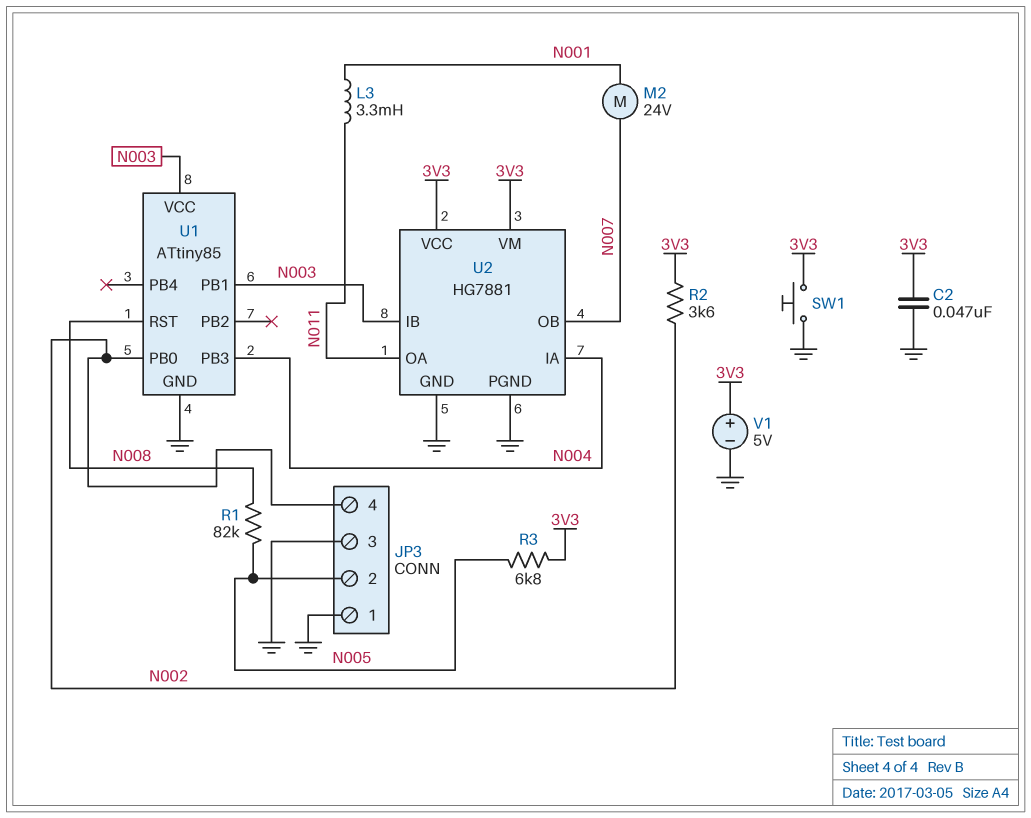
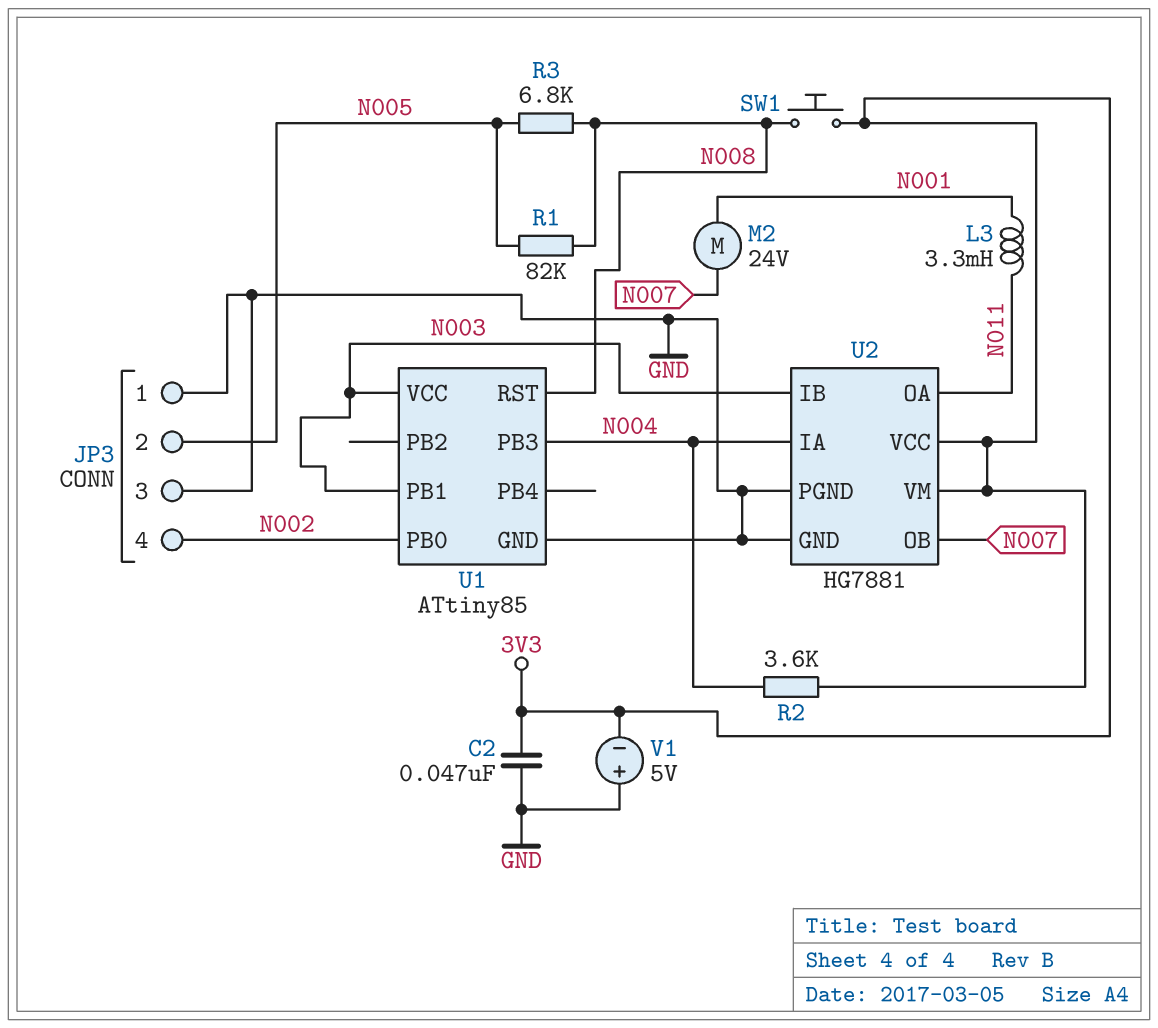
R2: 3.6k (3V3, N002) -> 3.6k (3V3, N004)
R3: 6.8k (3V3, N005) -> 6.8k (N005, N008)
SW1: button (3V3, GND) -> button (3V3, N008)
V1: 5V (plus 3V3, minus GND) -> 5V (plus GND, minus 3V3)

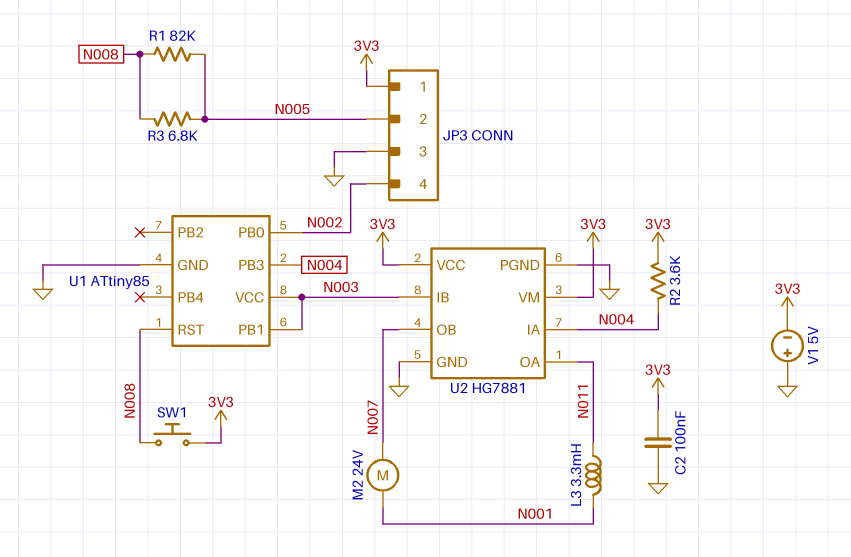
C2: 47nF (3V3, GND) -> 100nF (3V3, GND)
JP3 pin 1: GND -> 3V3

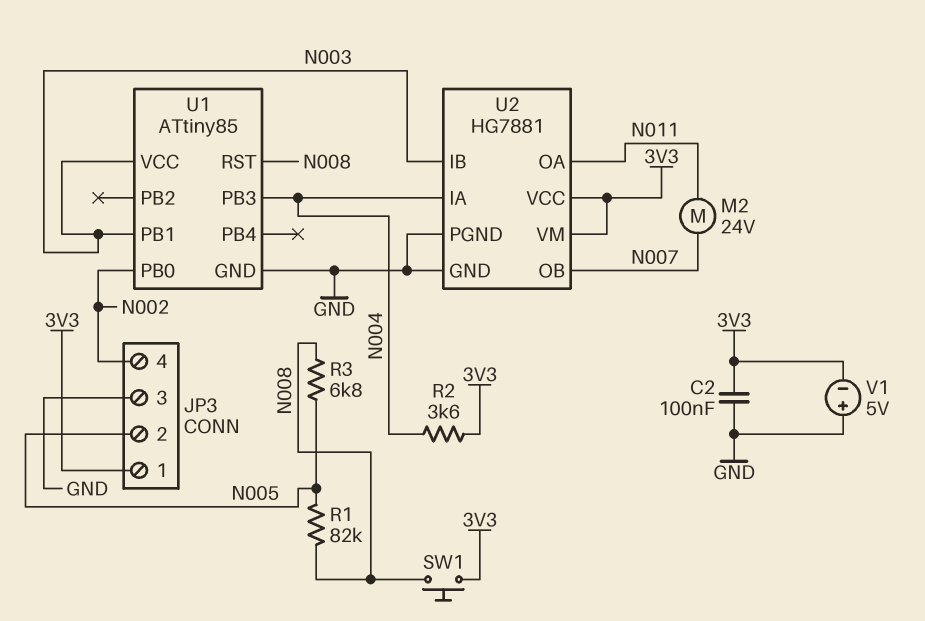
L3: 3.3mH (N001, N011) -> none
M2: motor 24V (N001, N007) -> motor 24V (N007, N011)

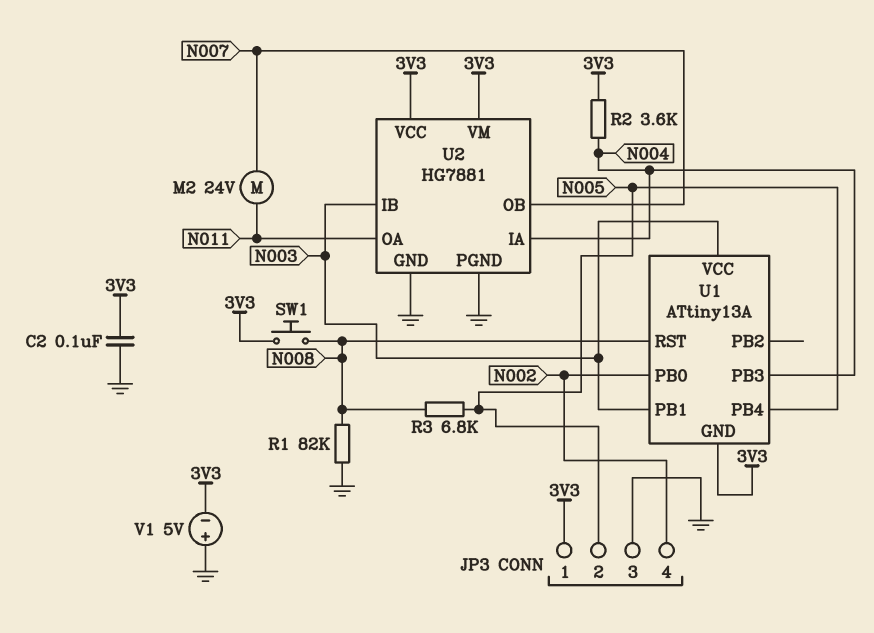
R1: 82k (N005, N008) -> 82k (GND, N008)
U1: ATtiny85 -> ATtiny13A
U1 pin GND: GND -> 3V3
U1 pin PB4: none -> N005

